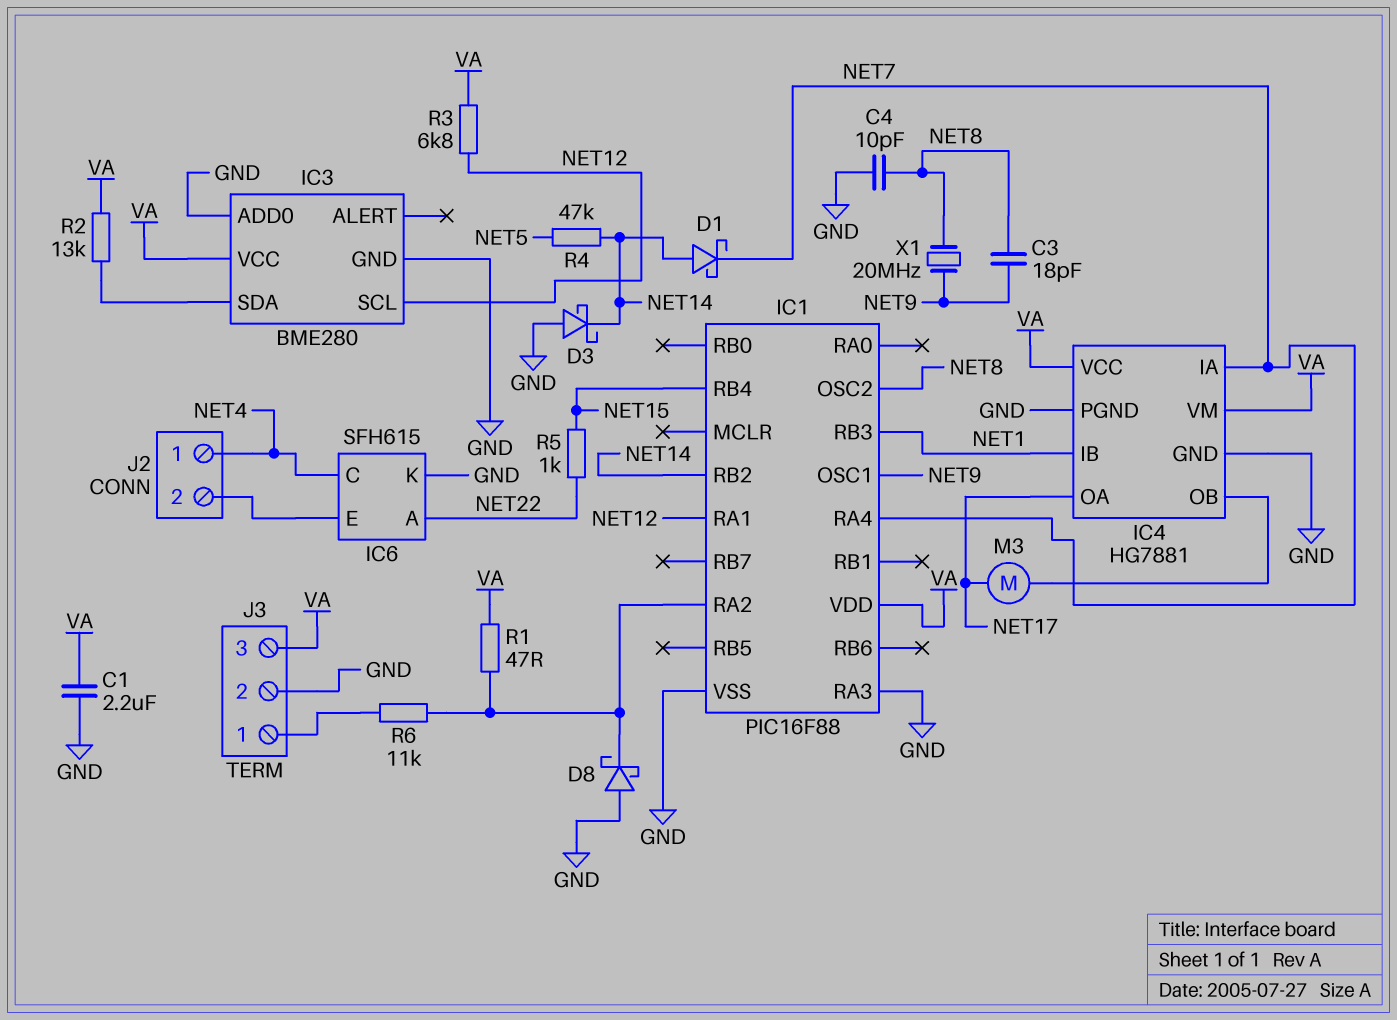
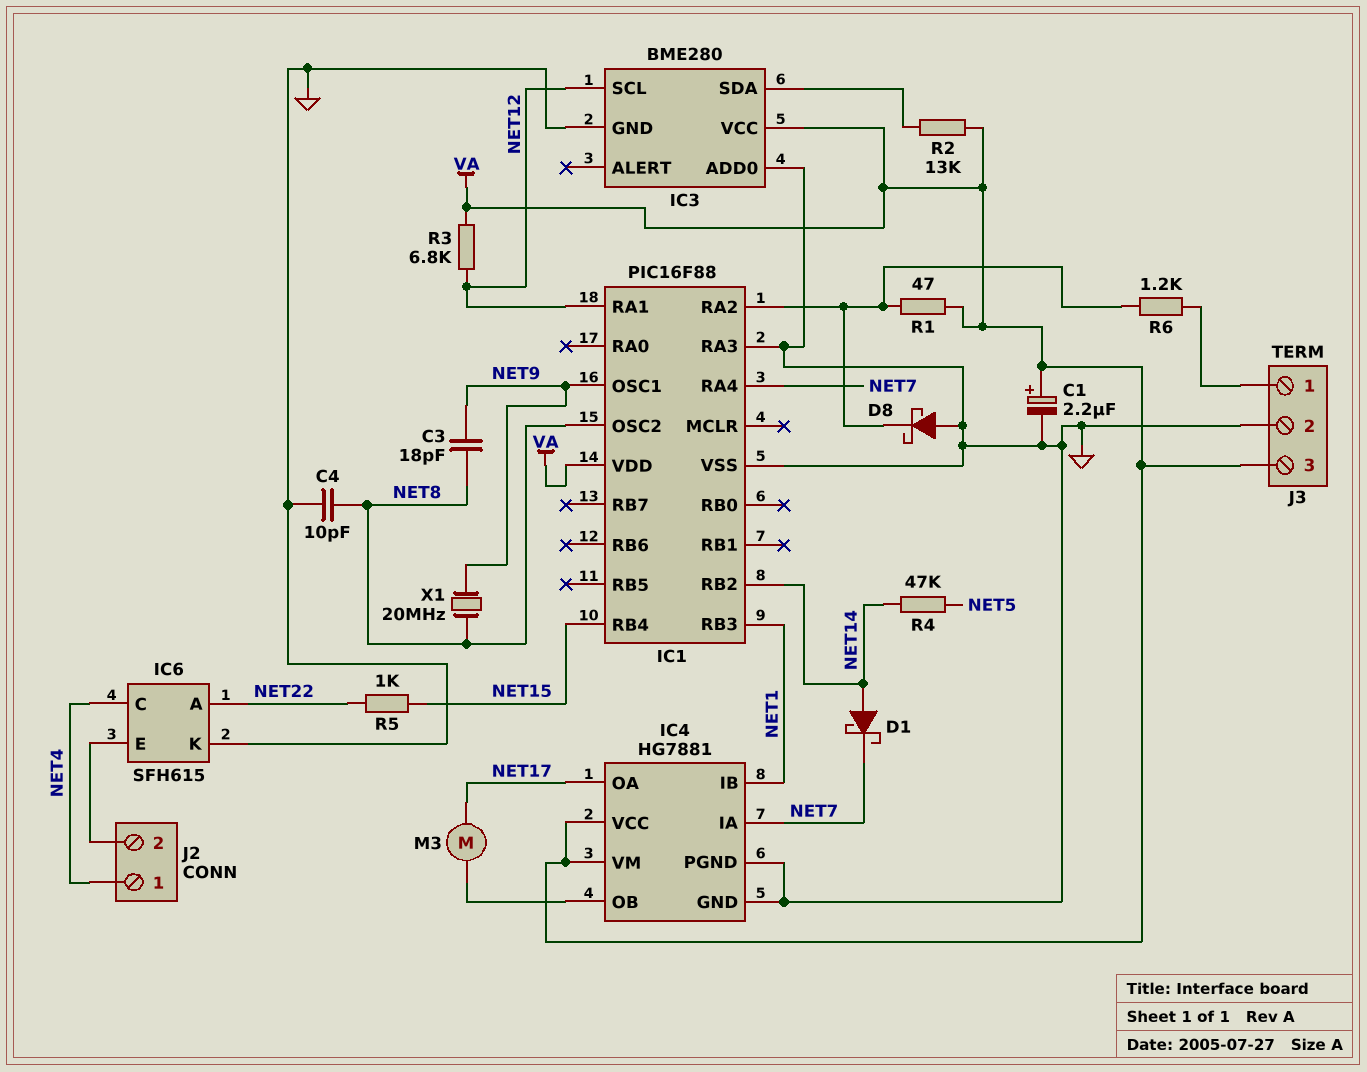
C1: 2.2uF (GND, VA) -> 2.2uF (plus VA, minus GND)
D3: schottky (A GND, K NET14) -> none
R6: 11k (IC1/RA2, J3/1) -> 1.2k (IC1/RA2, J3/1)

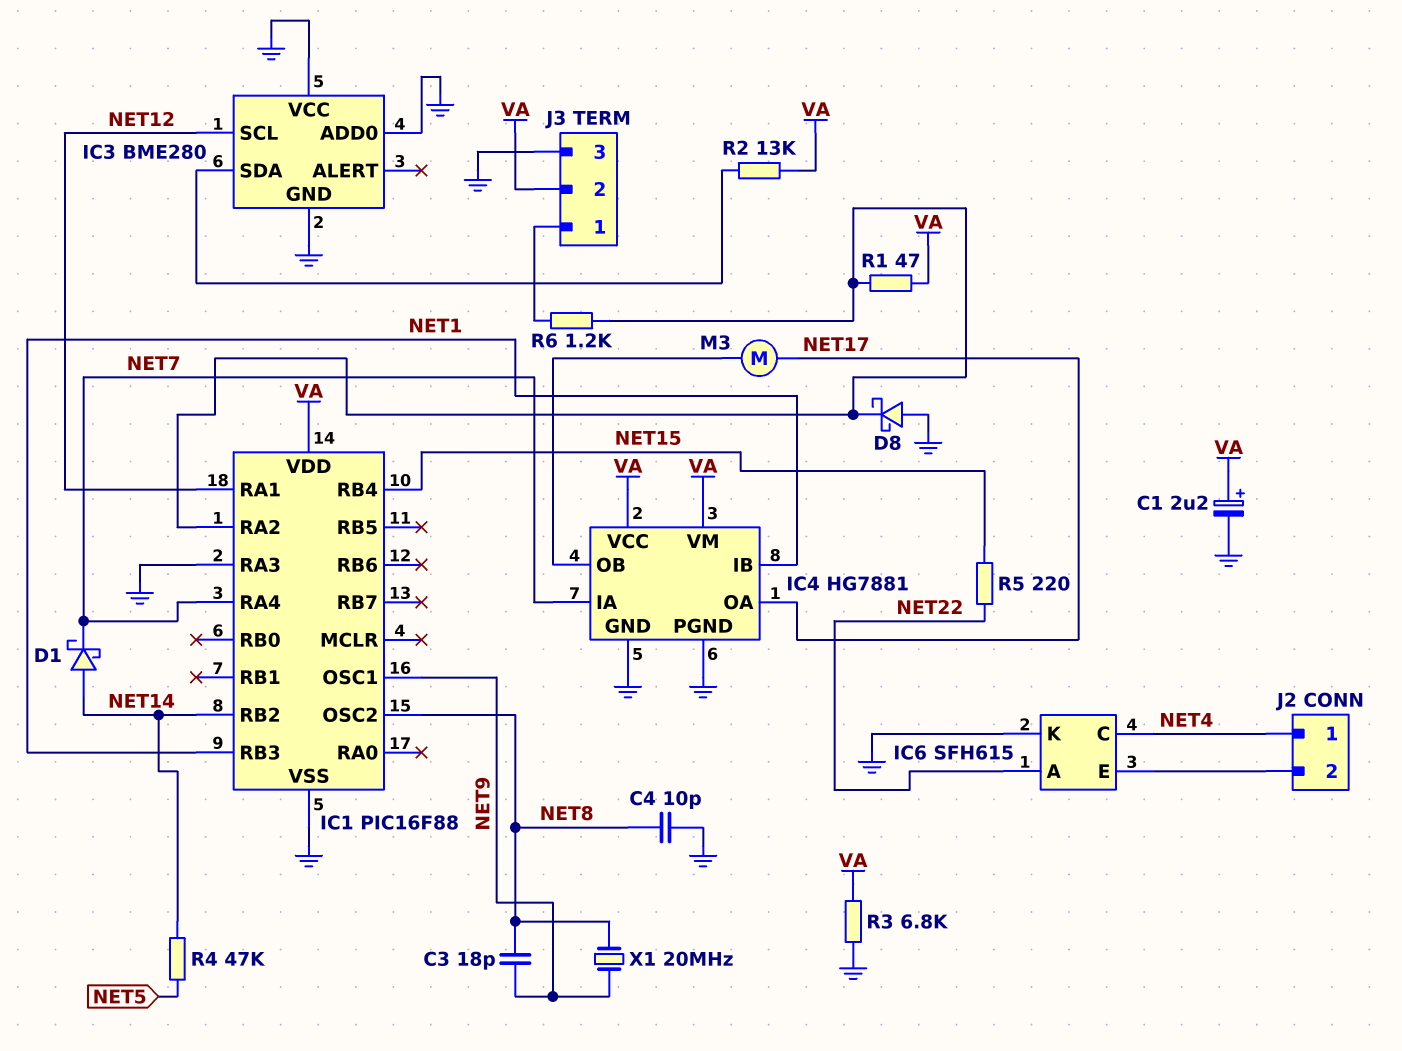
IC3 pin VCC: VA -> GND
J3 pin 2: GND -> VA
J3 pin 3: VA -> GND
R3: 6.8k (NET12, VA) -> 6.8k (GND, VA)
R5: 1k (NET15, NET22) -> 220 (NET15, NET22)

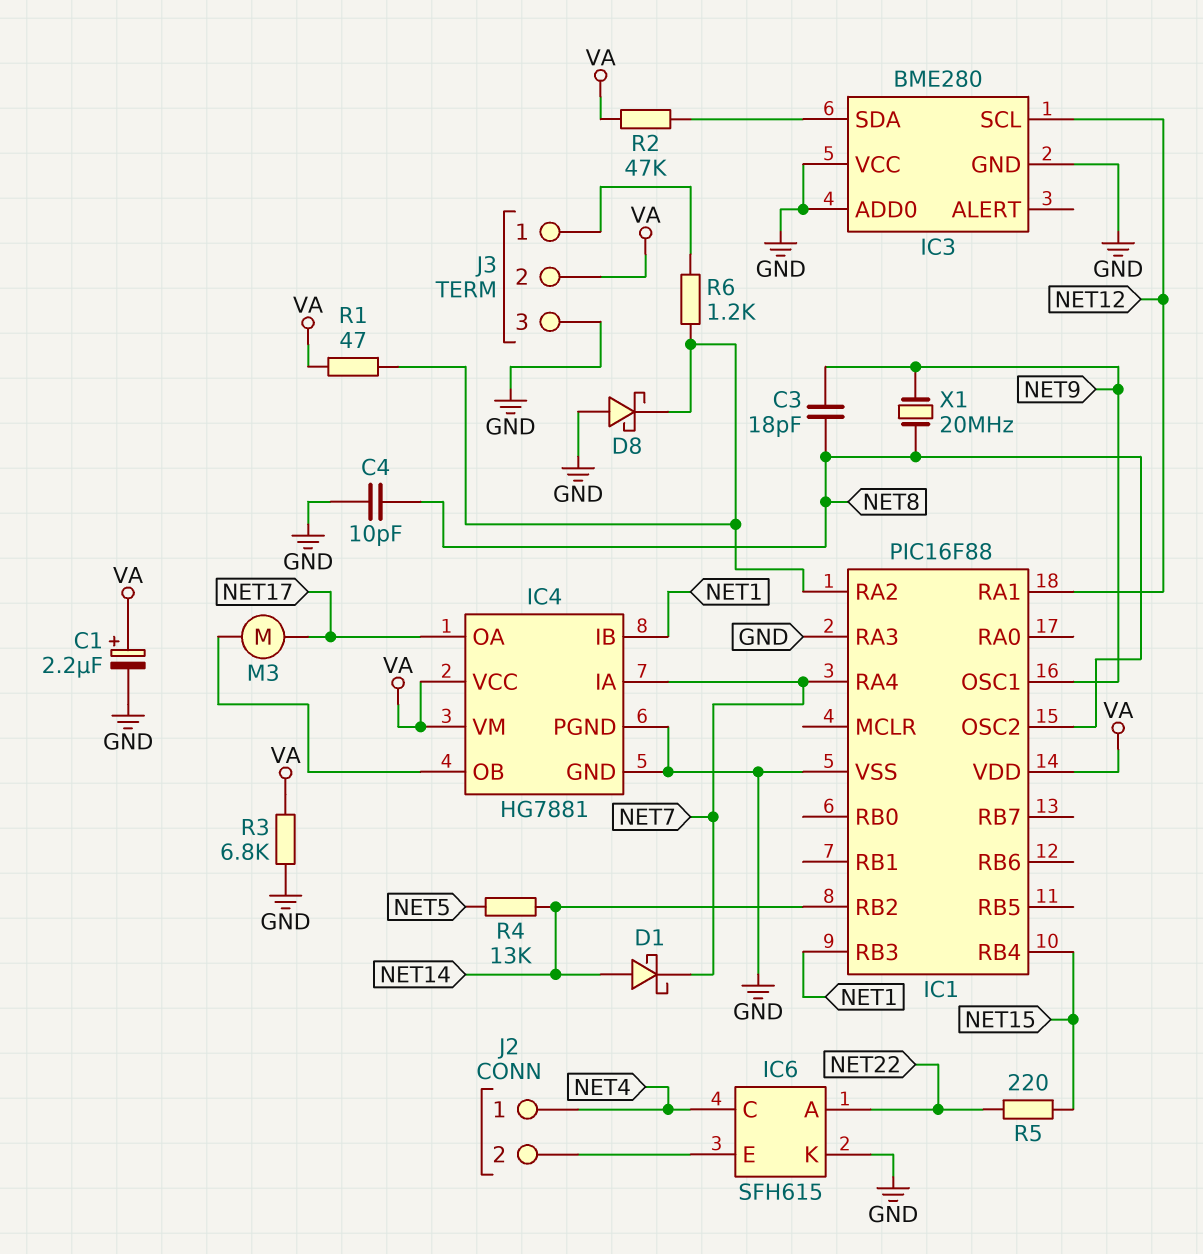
R2: 13k (IC3/SDA, VA) -> 47k (IC3/SDA, VA)
R4: 47k (NET5, NET14) -> 13k (NET5, NET14)

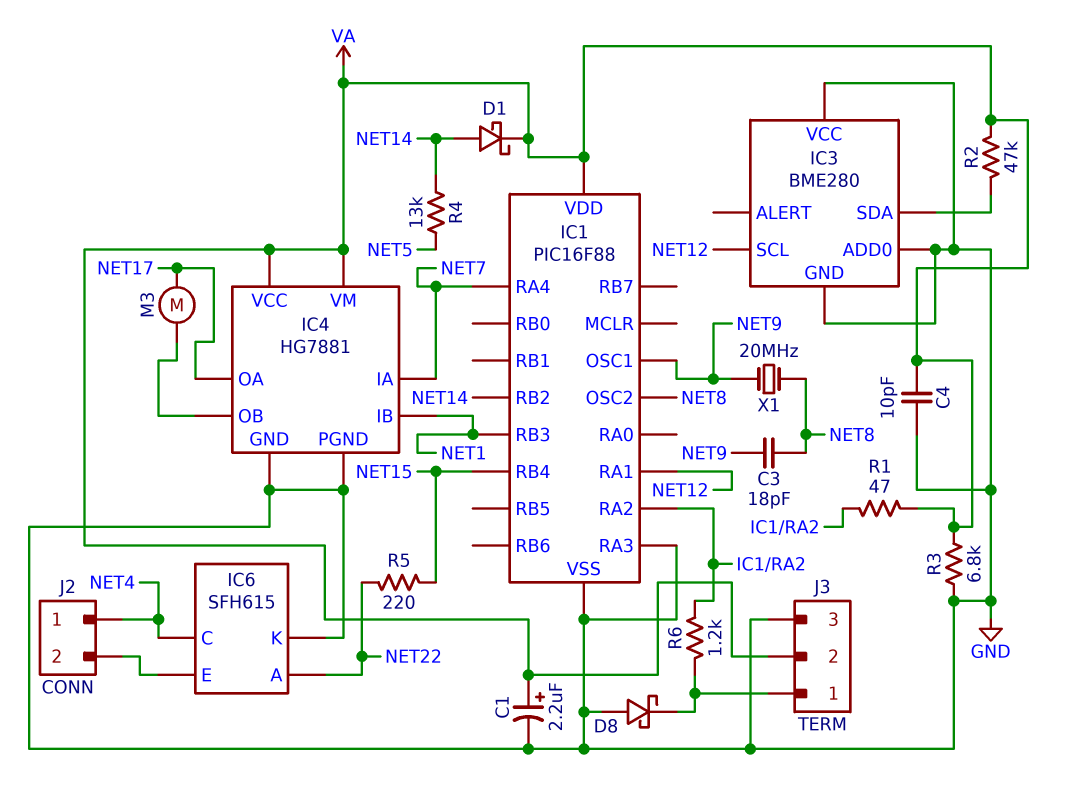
C4: 10pF (GND, NET8) -> 10pF (GND, VA)
D1: schottky (A NET14, K NET7) -> schottky (A NET14, K VA)
D8: schottky (A GND, K IC1/RA2) -> schottky (A GND, K J3/1)

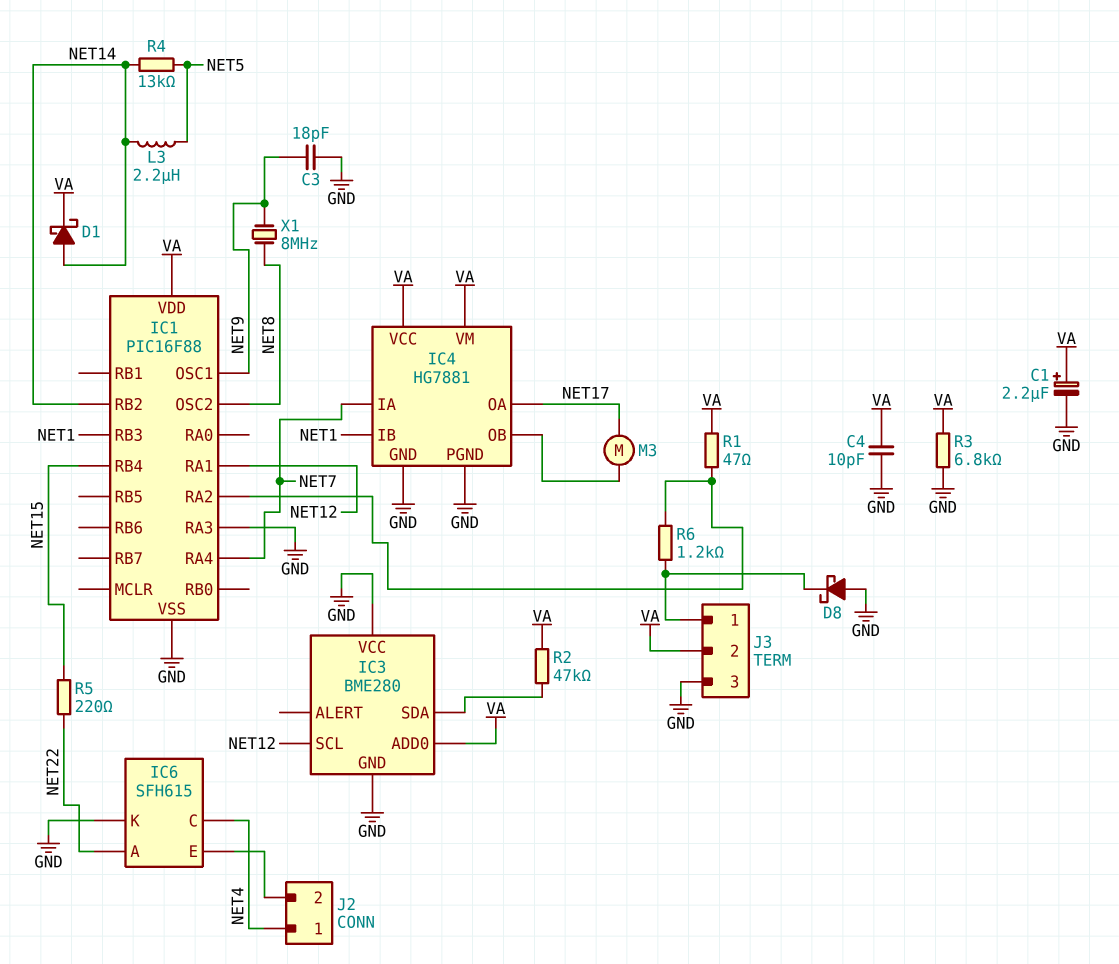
C3: 18pF (NET8, NET9) -> 18pF (GND, NET9)
IC3 pin ADD0: GND -> VA
L3: none -> 2.2uH (NET5, NET14)
X1: 20MHz (NET8, NET9) -> 8MHz (NET8, NET9)

